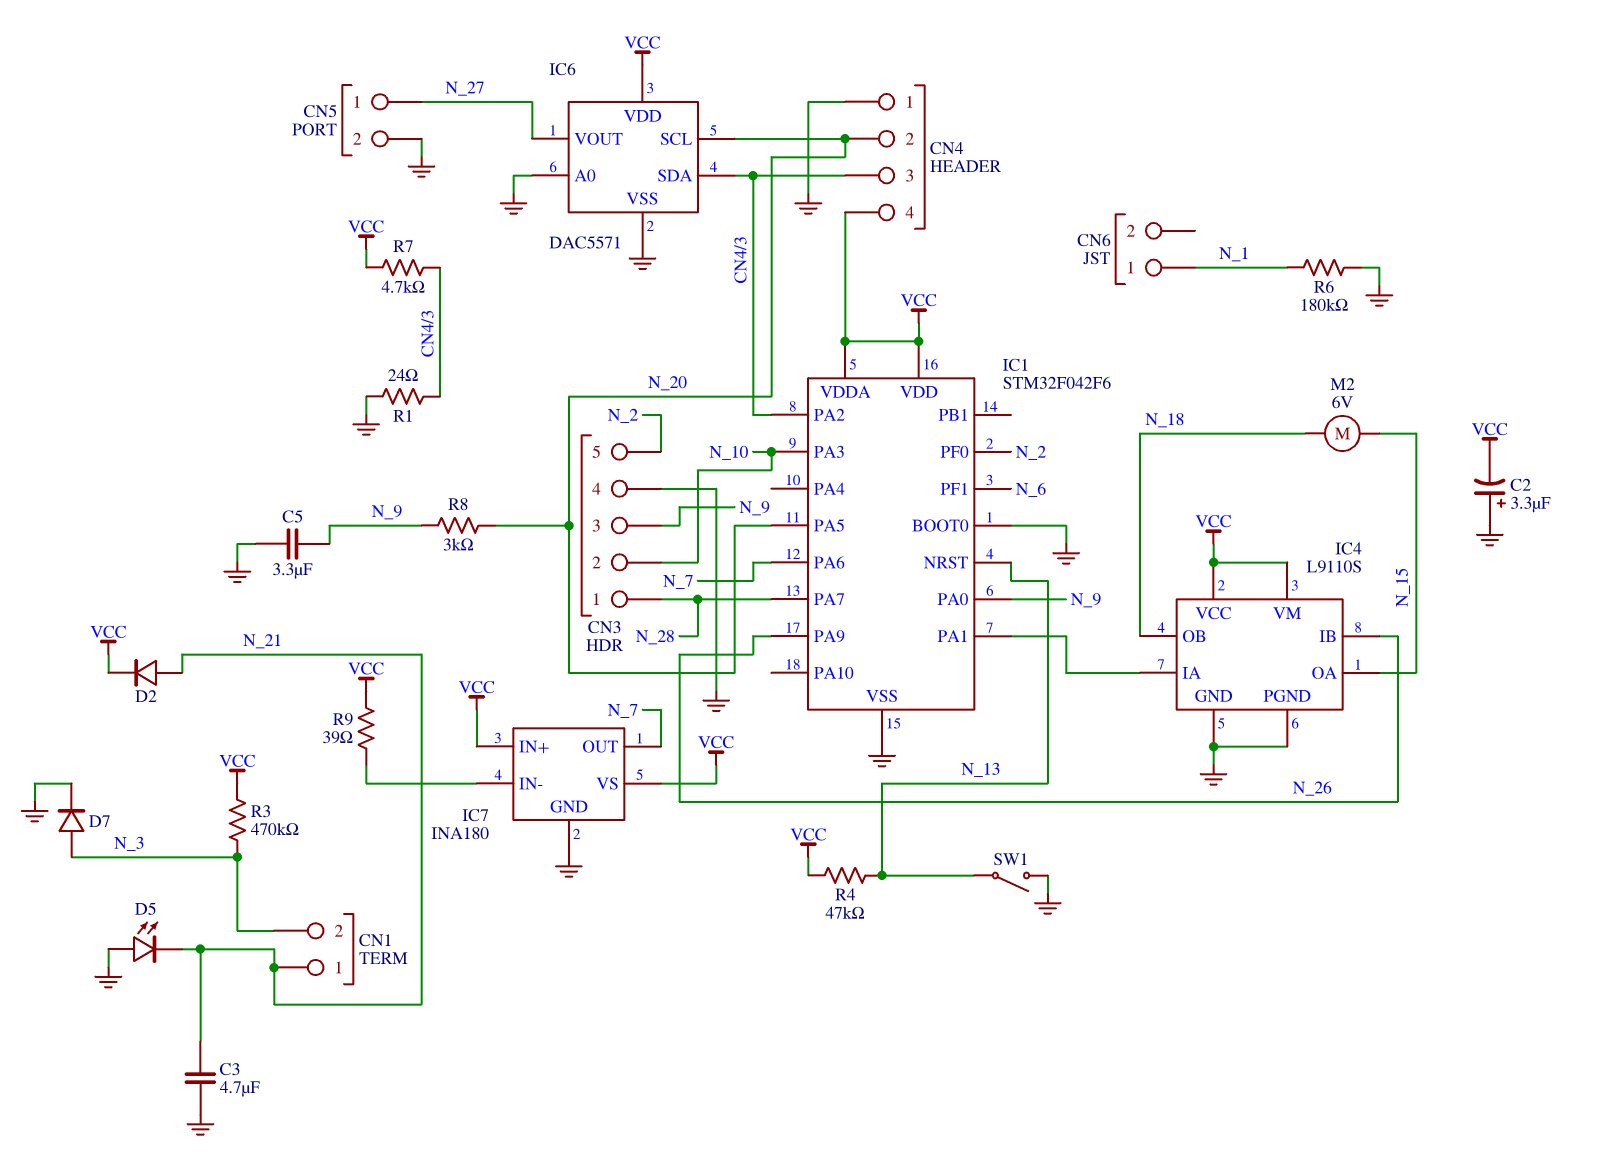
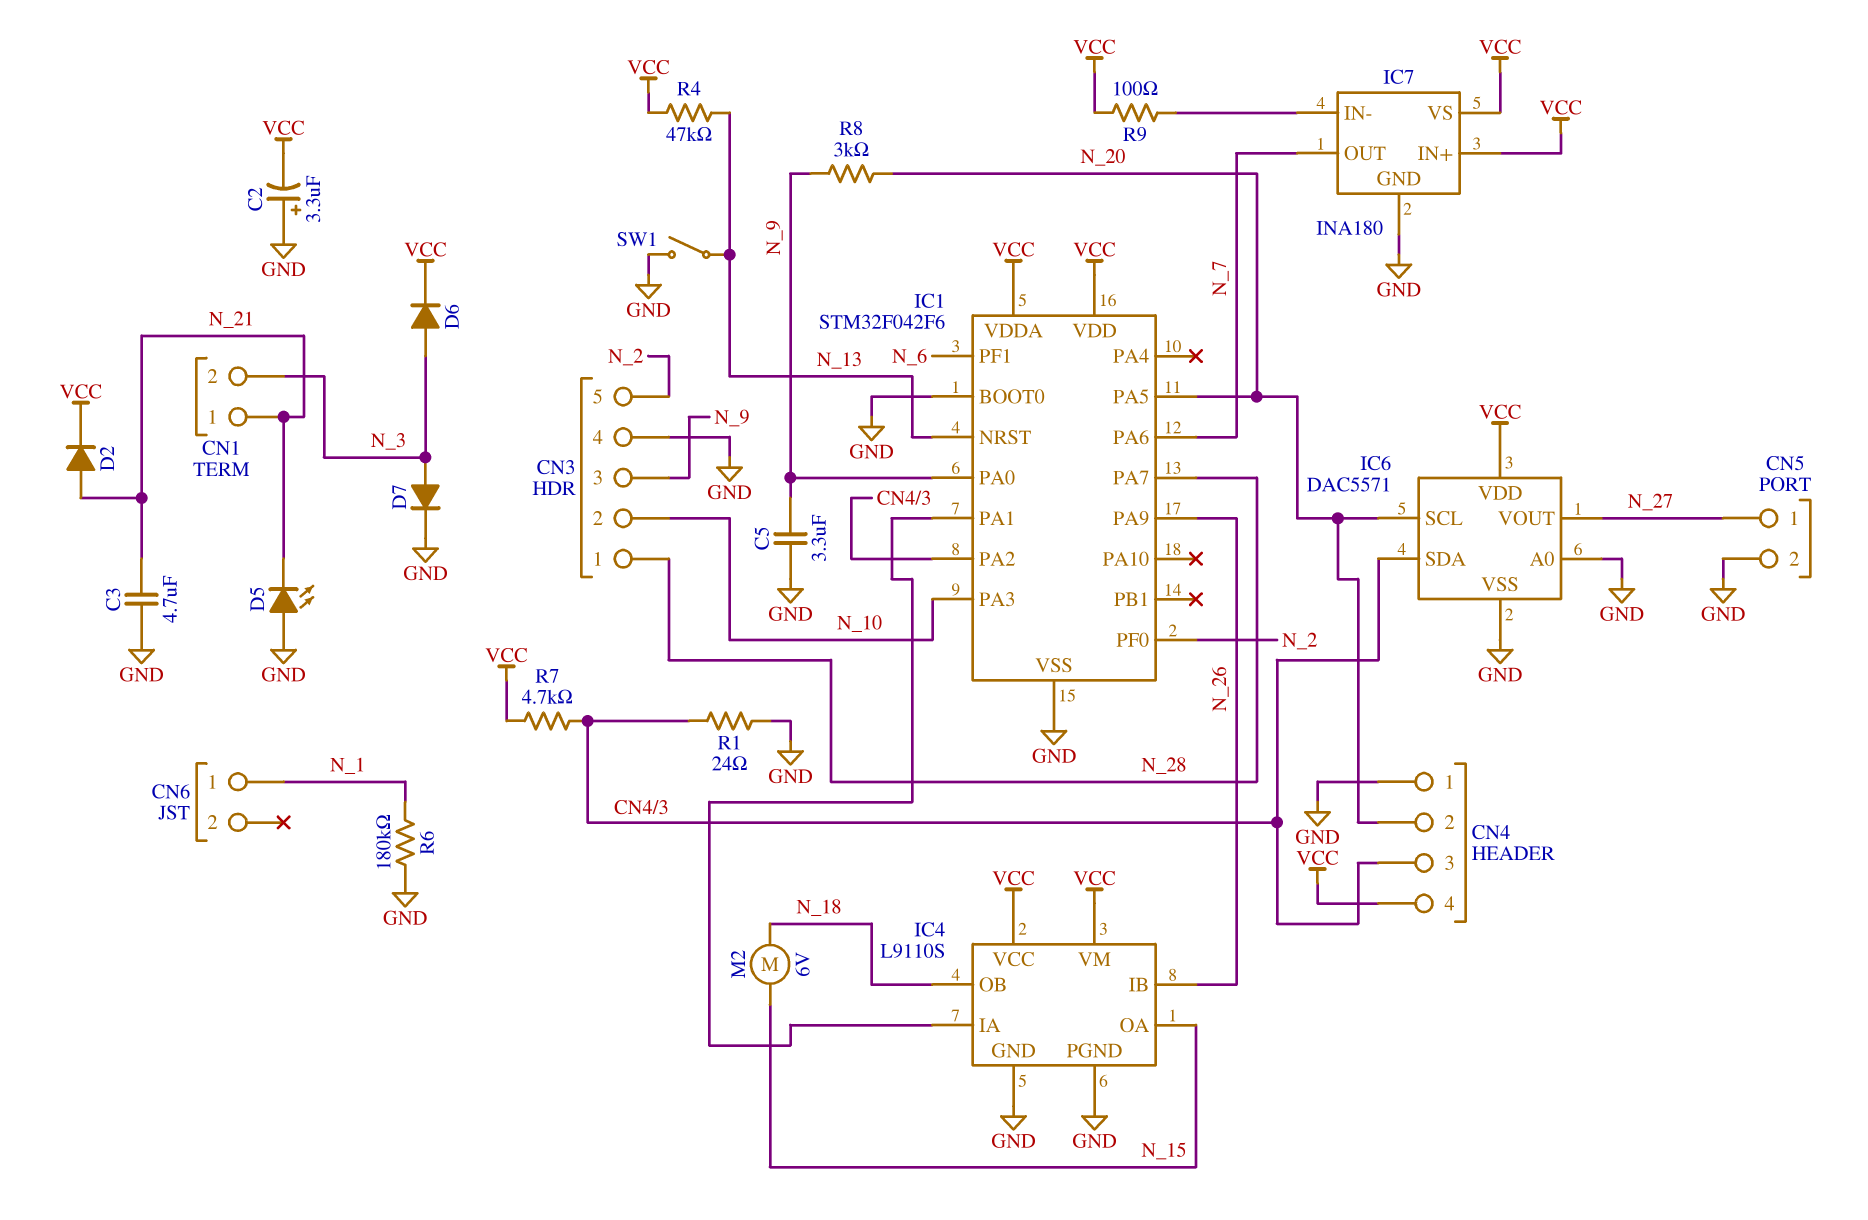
D6: none -> diode (A N_3, K VCC)
R3: 470k (N_3, VCC) -> none
R9: 39 (IC7/IN-, VCC) -> 100 (IC7/IN-, VCC)

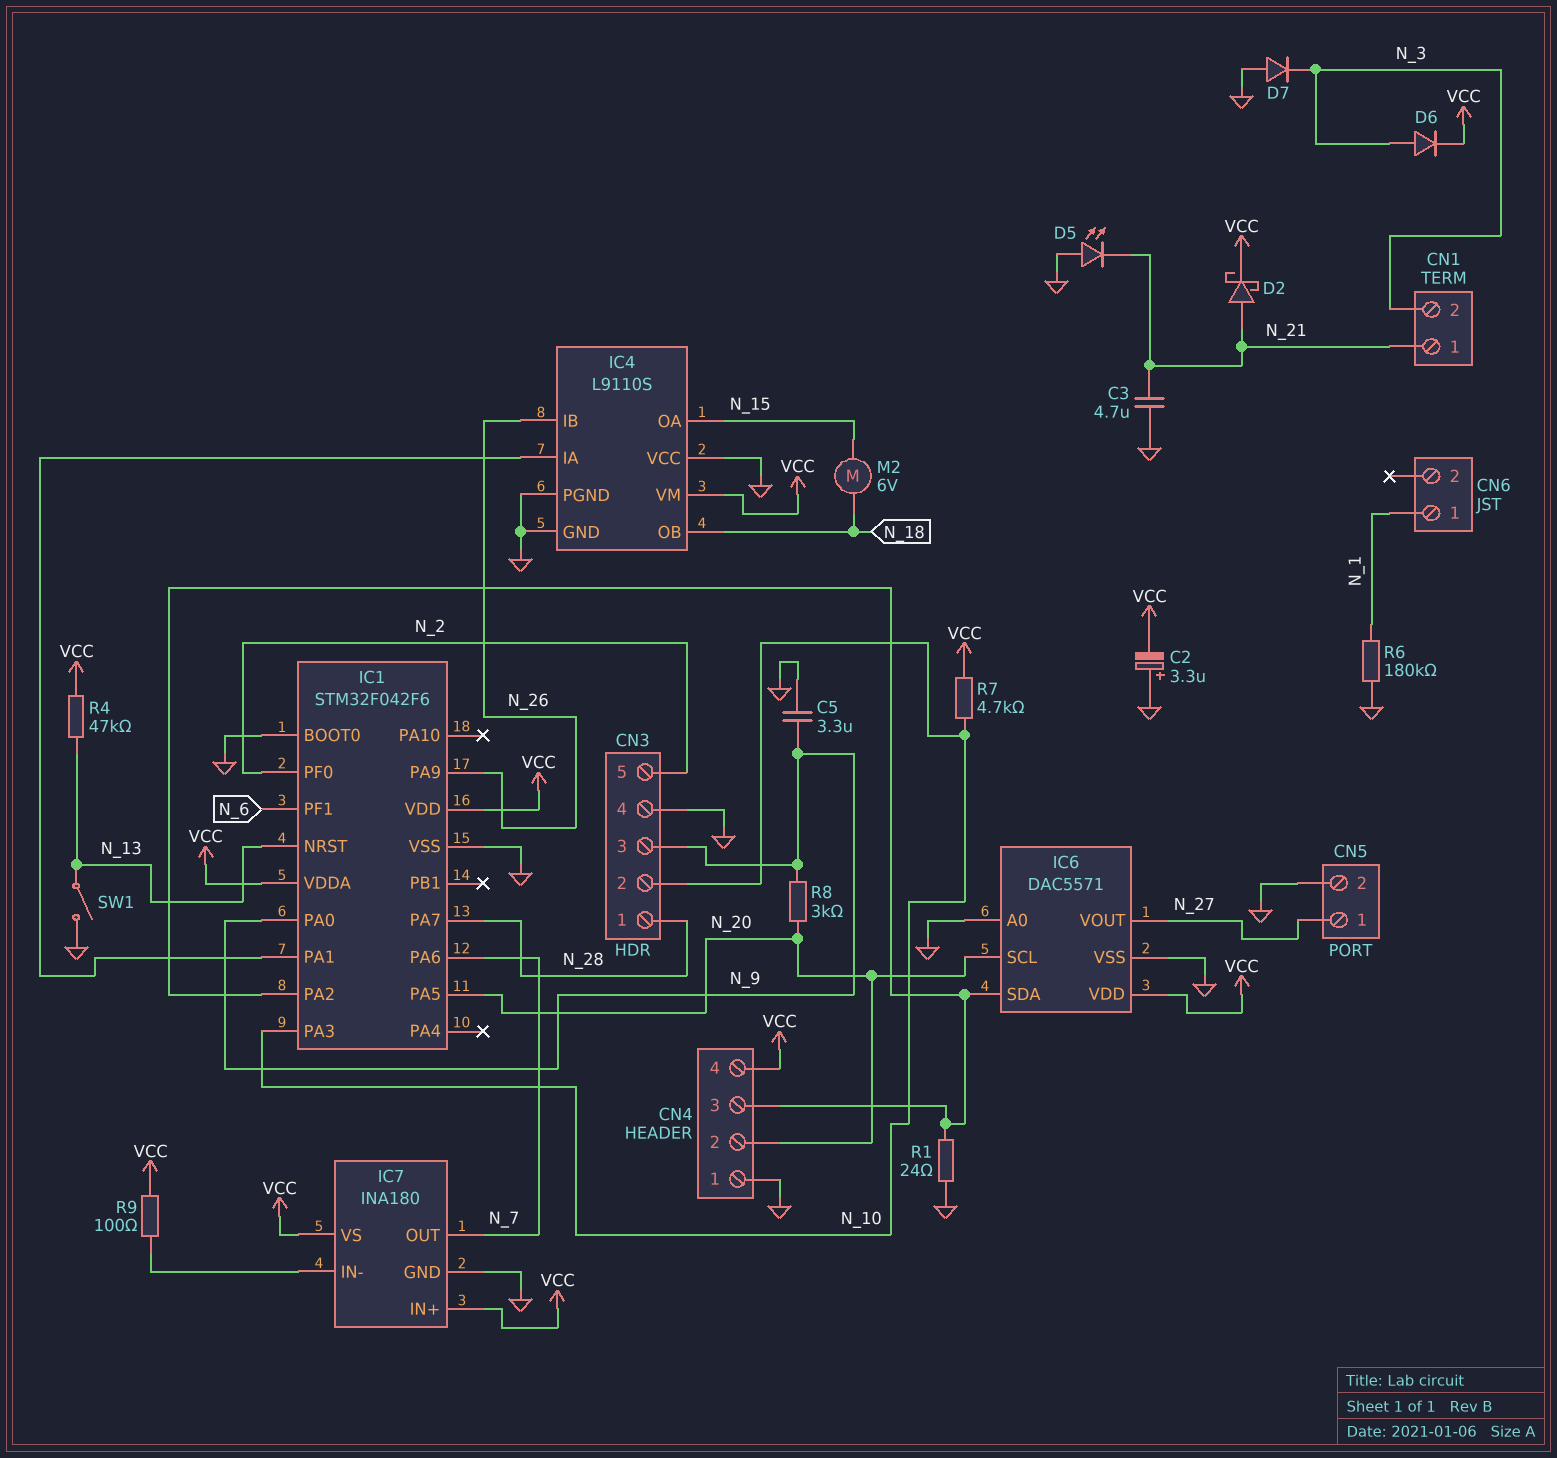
D2: diode (A N_21, K VCC) -> schottky (A N_21, K VCC)
D7: diode (A N_3, K GND) -> diode (A GND, K N_3)
IC4 pin VCC: VCC -> GND
R7: 4.7k (CN4/3, VCC) -> 4.7k (N_10, VCC)

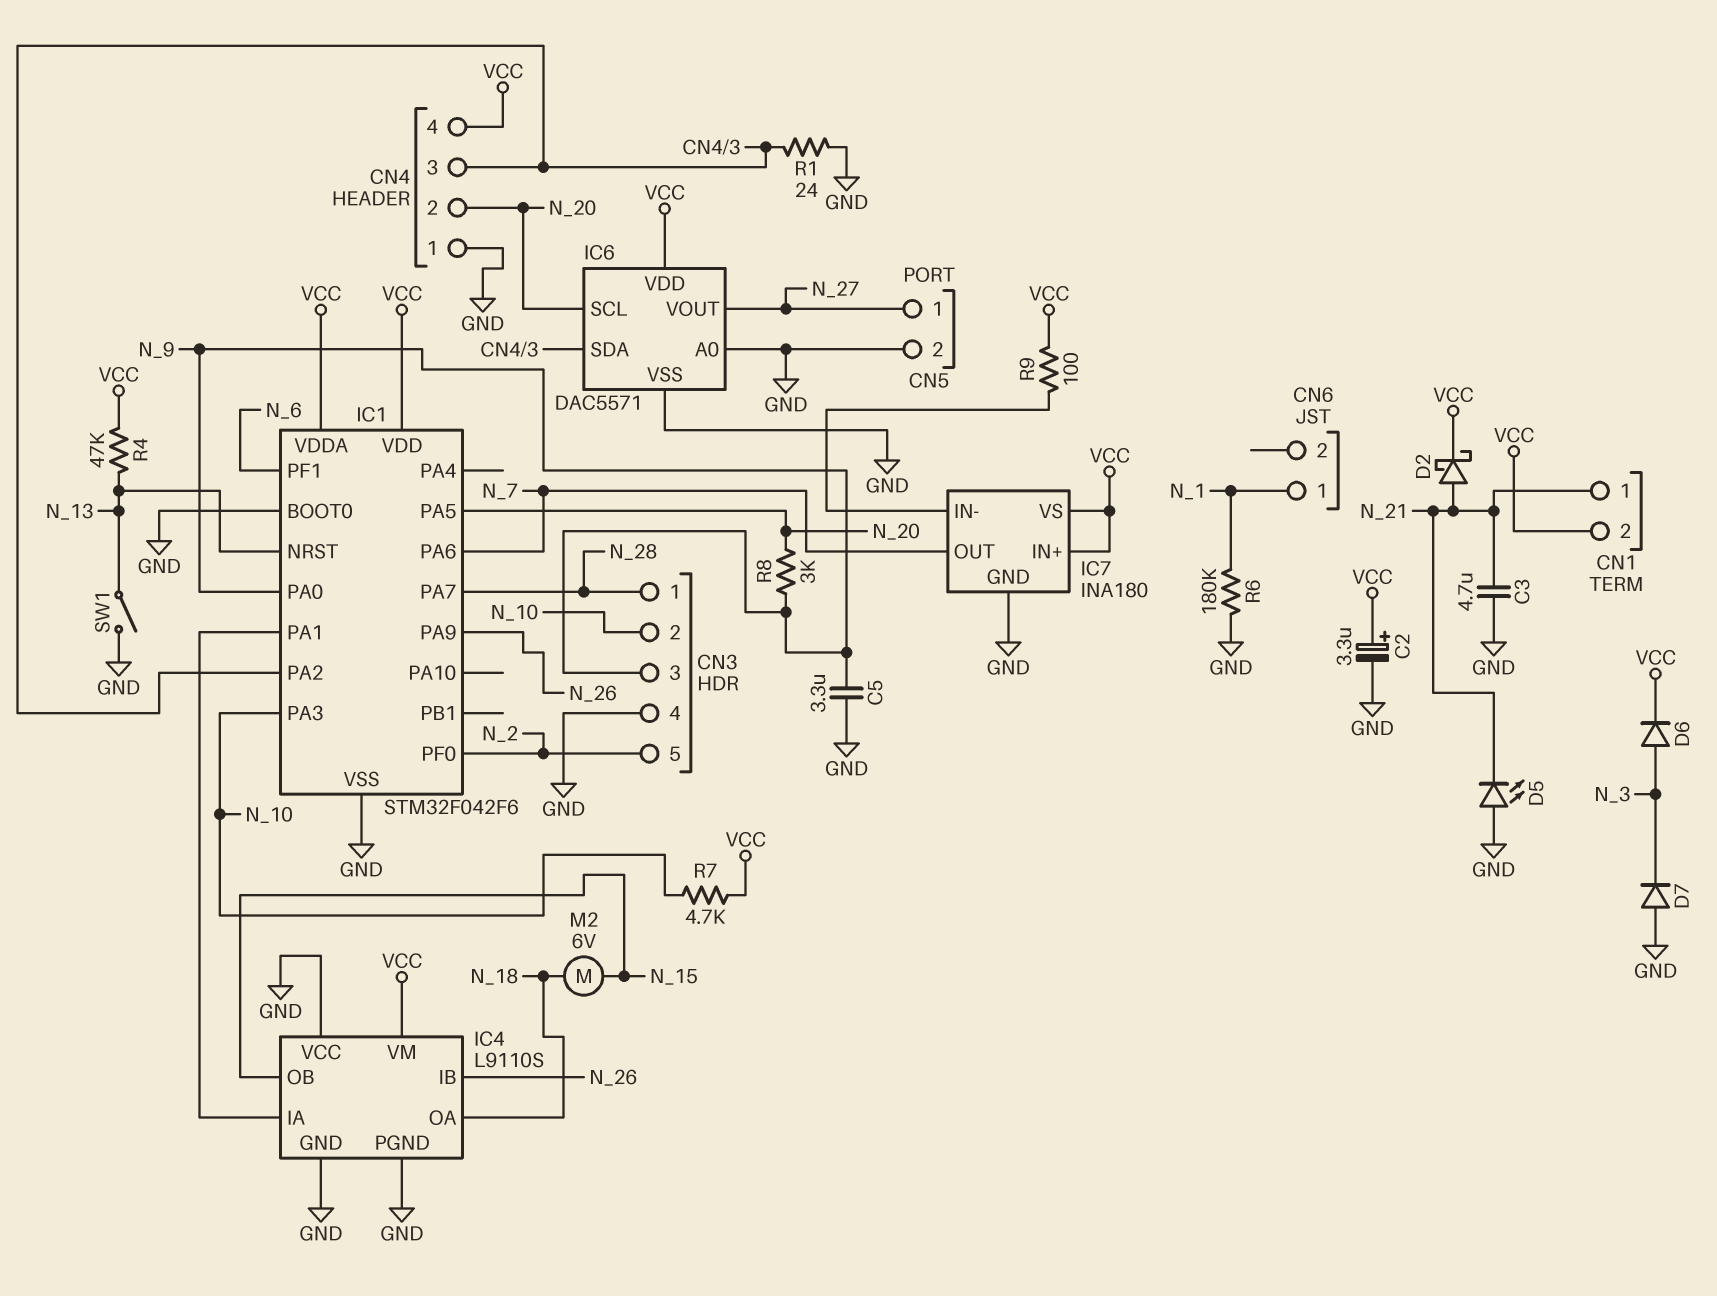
C2: 3.3uF (plus GND, minus VCC) -> 3.3uF (plus VCC, minus GND)
CN1 pin 2: N_3 -> VCC
IC4 pin OA: N_15 -> N_18
IC4 pin OB: N_18 -> N_15

